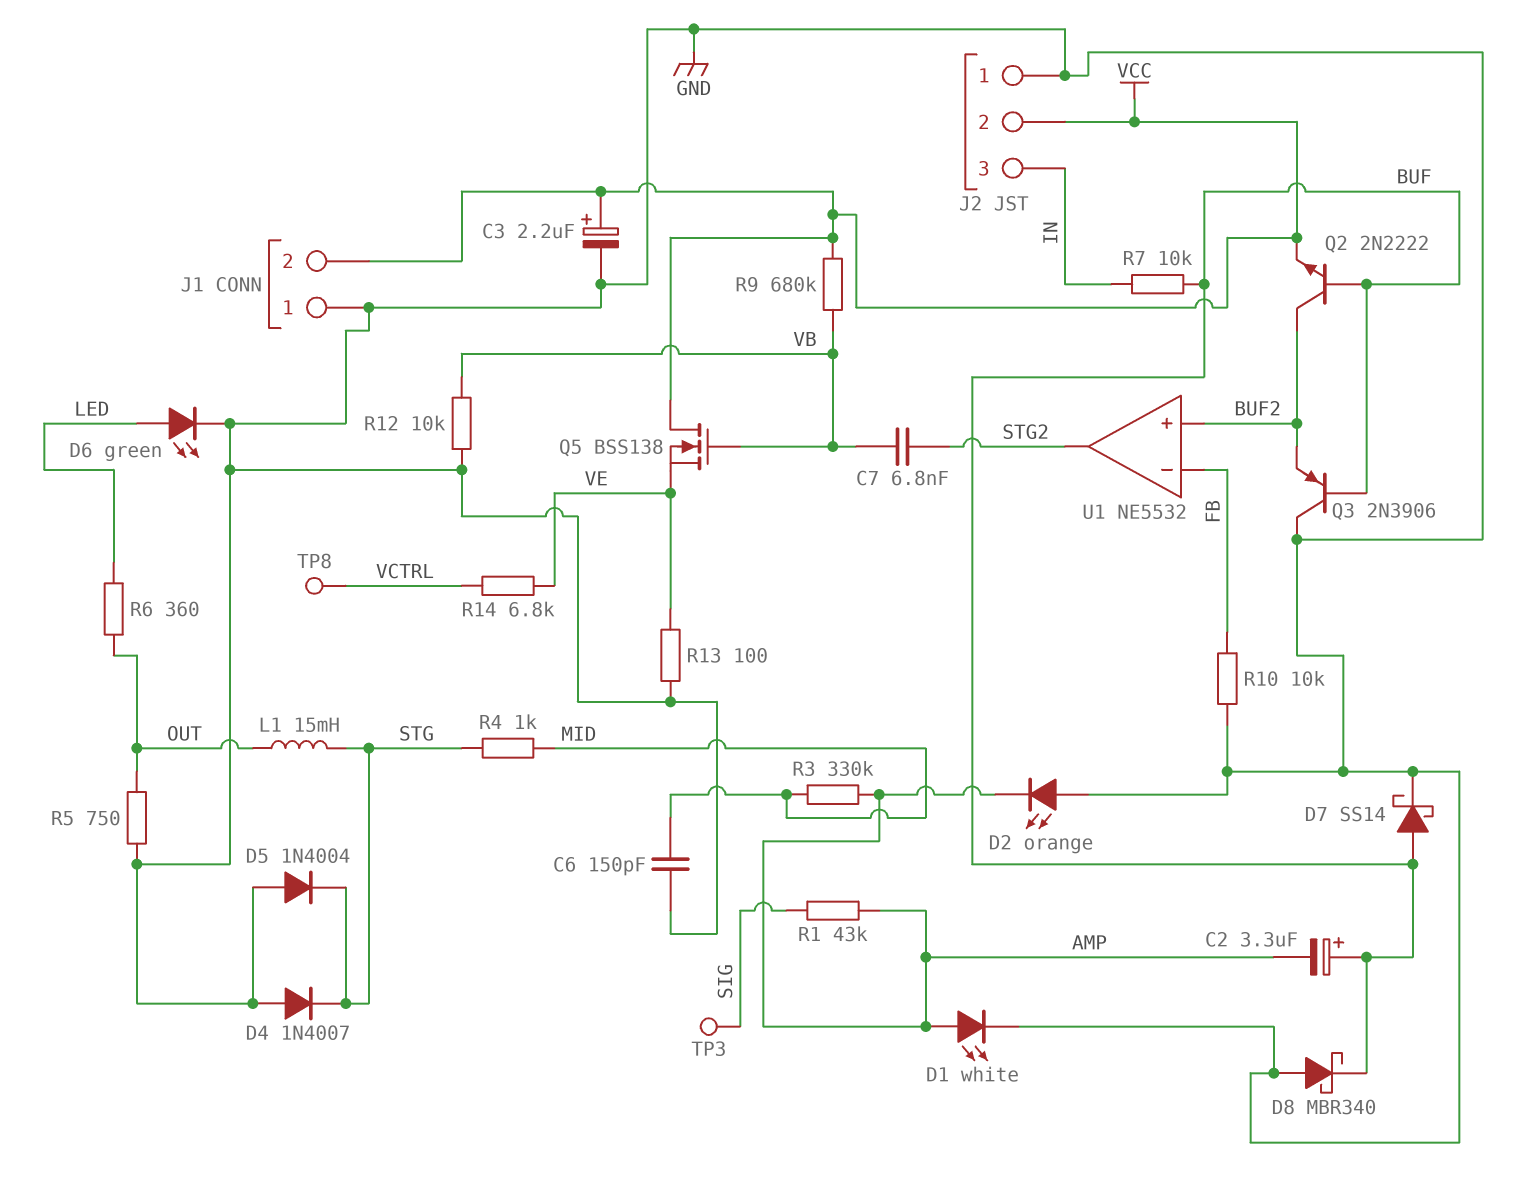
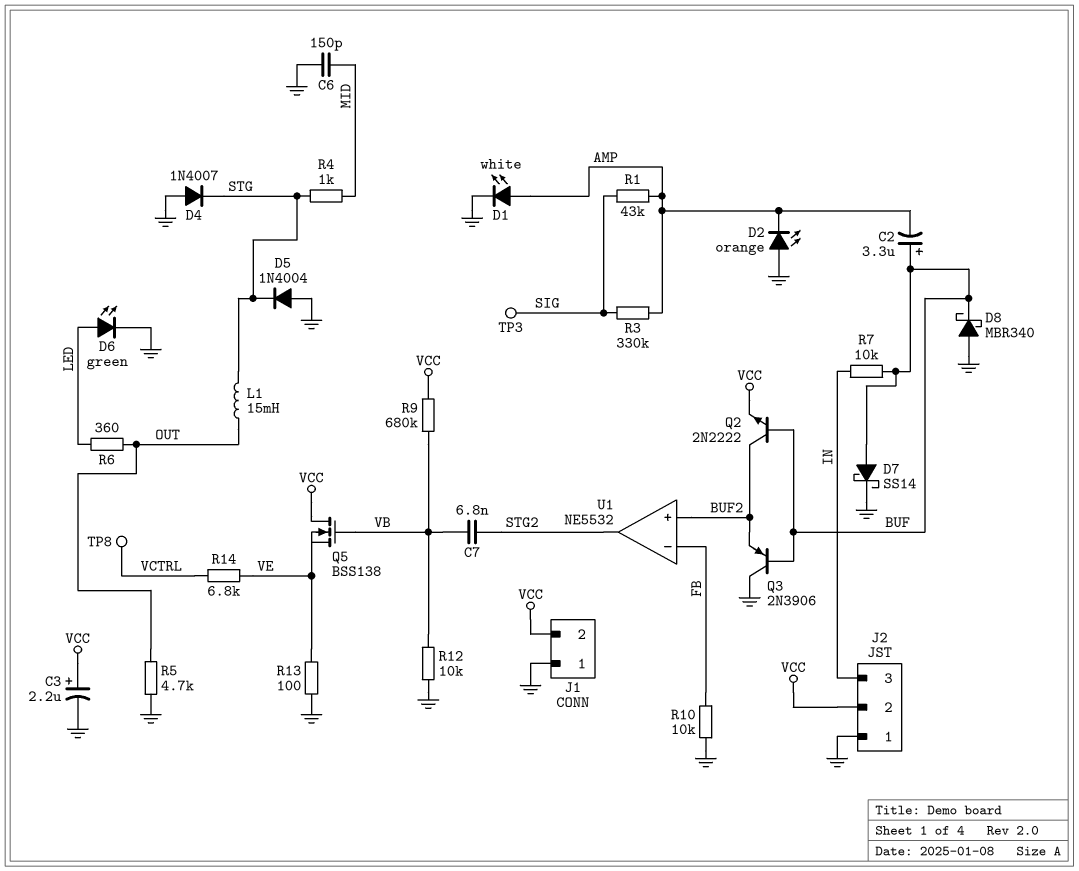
R3: 330k (AMP, MID) -> 330k (AMP, SIG)
R5: 750 (GND, OUT) -> 4.7k (GND, OUT)

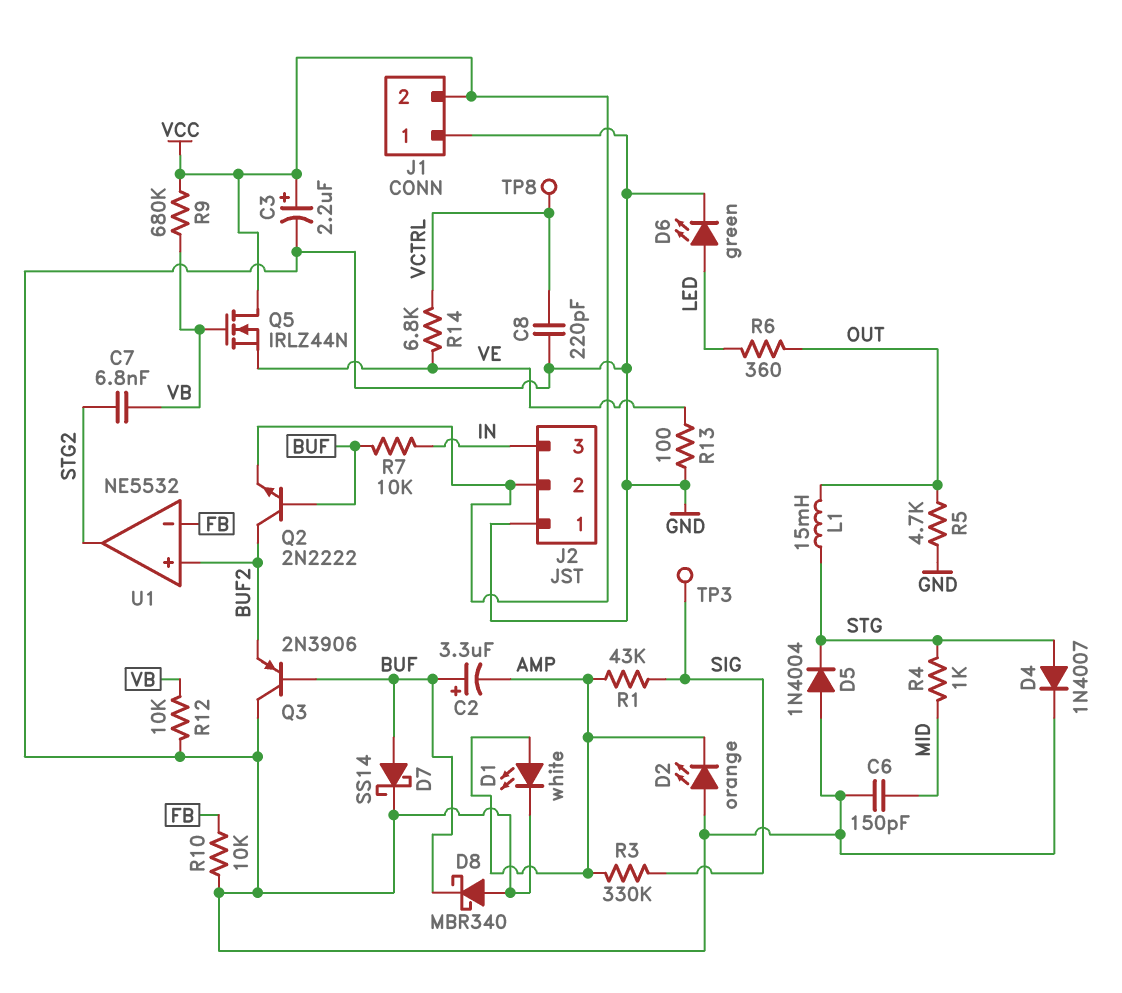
C8: none -> 220pF (GND, VCTRL)
D4: diode 1N4007 (A GND, K STG) -> diode 1N4007 (A STG, K GND)
Q5: NMOS BSS138 (G VB, D VCC, S VE) -> NMOS IRLZ44N (G VB, D VCC, S VE)

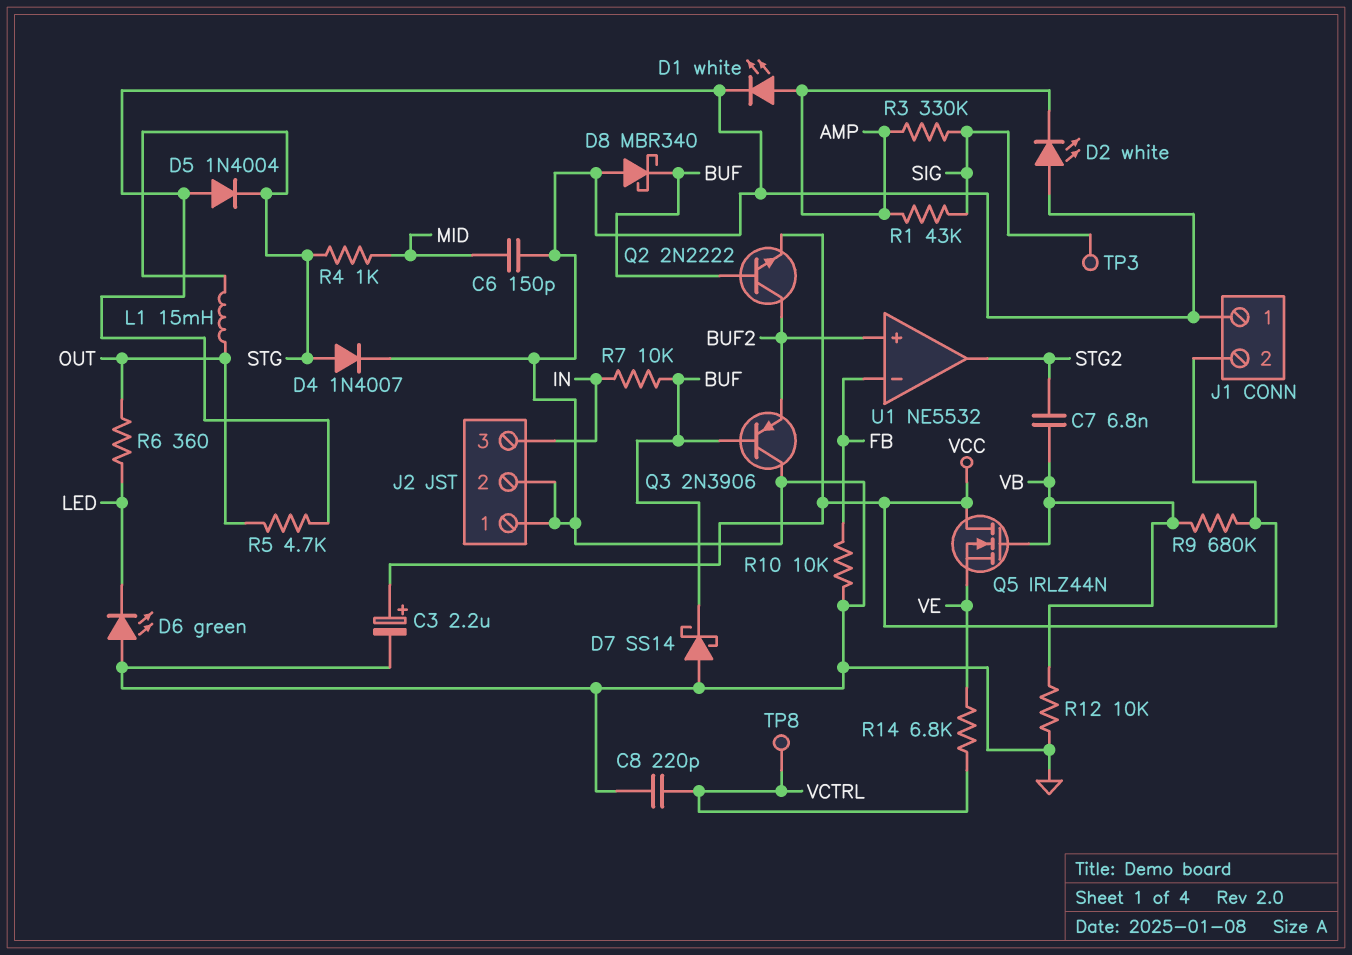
C2: 3.3uF (plus BUF, minus AMP) -> none
D2: LED orange (A GND, K AMP) -> LED white (A GND, K AMP)
D6: LED green (A LED, K GND) -> LED green (A GND, K LED)
D7: schottky SS14 (A BUF, K GND) -> schottky SS14 (A GND, K BUF)
J2 pin 2: VCC -> GND
R13: 100 (GND, VE) -> none

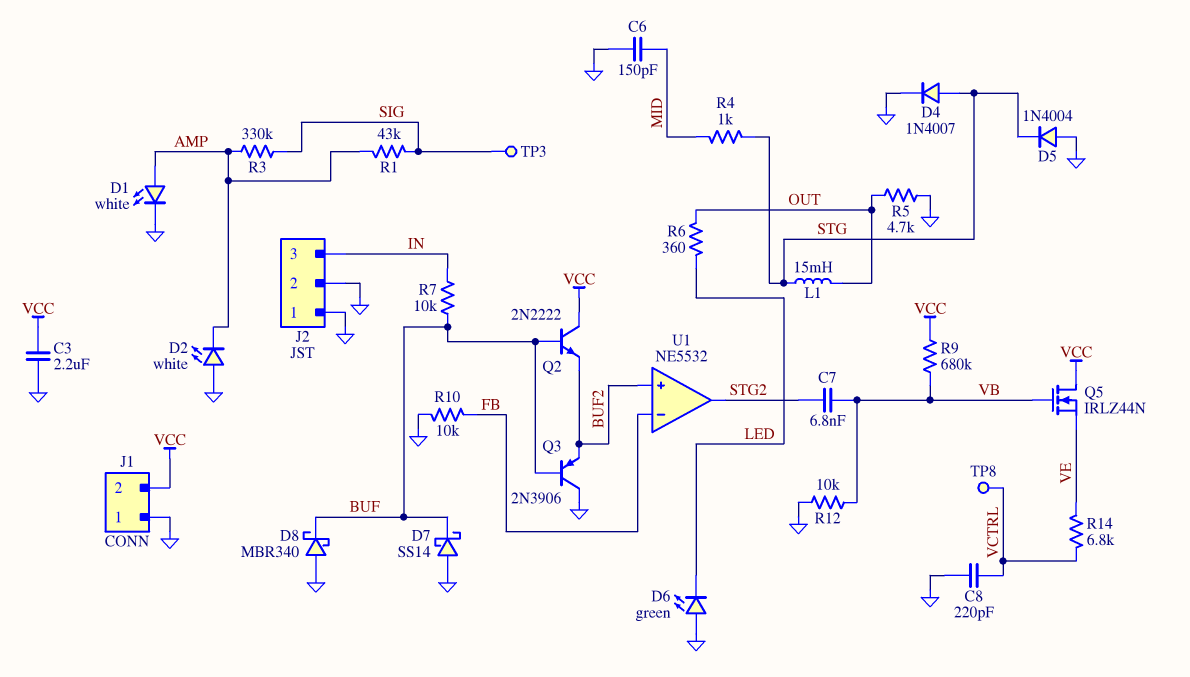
C3: 2.2uF (plus VCC, minus GND) -> 2.2uF (GND, VCC)
Q2: NPN 2N2222 (B BUF, C BUF2, E VCC) -> NPN 2N2222 (B BUF, C VCC, E BUF2)

